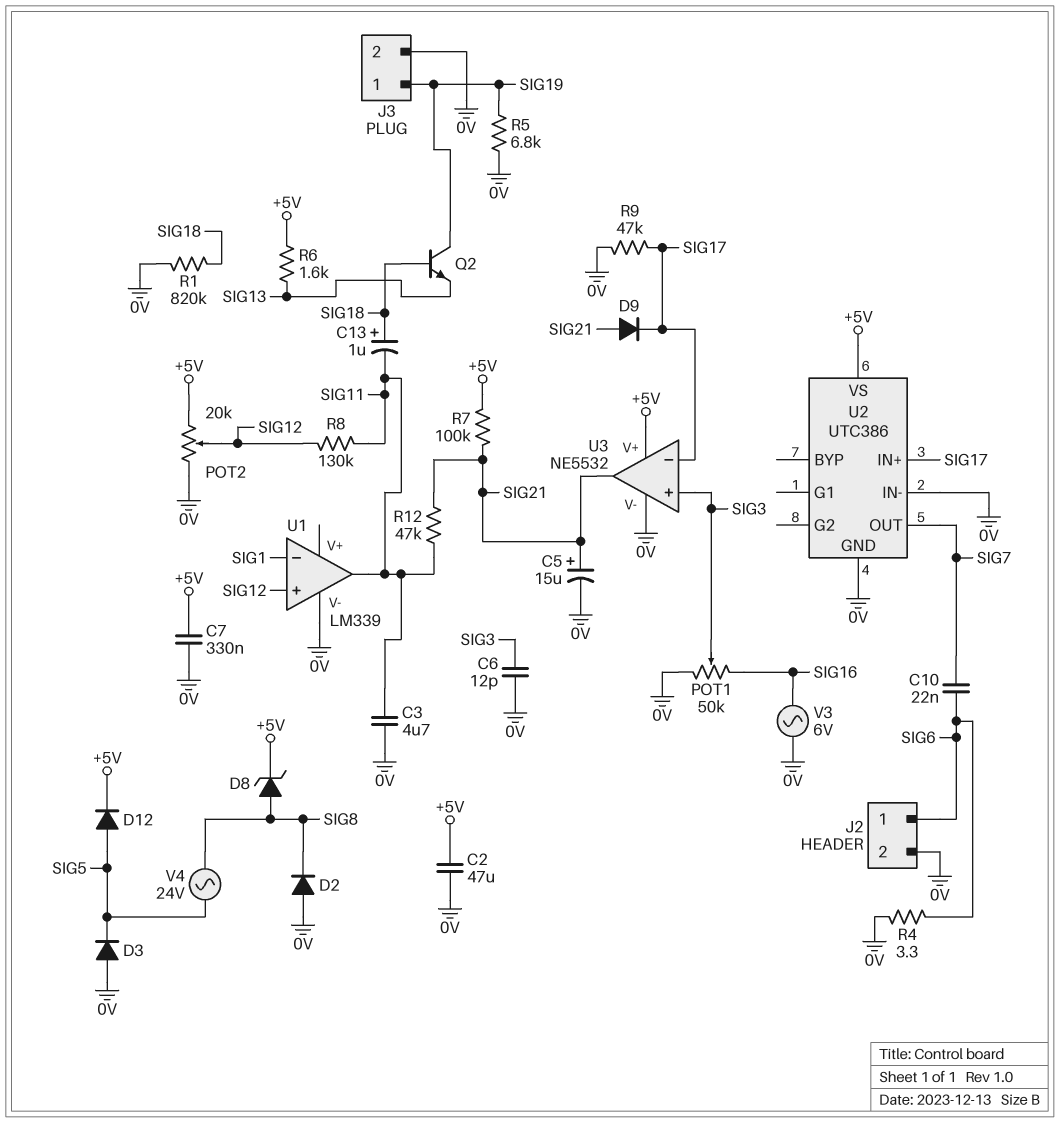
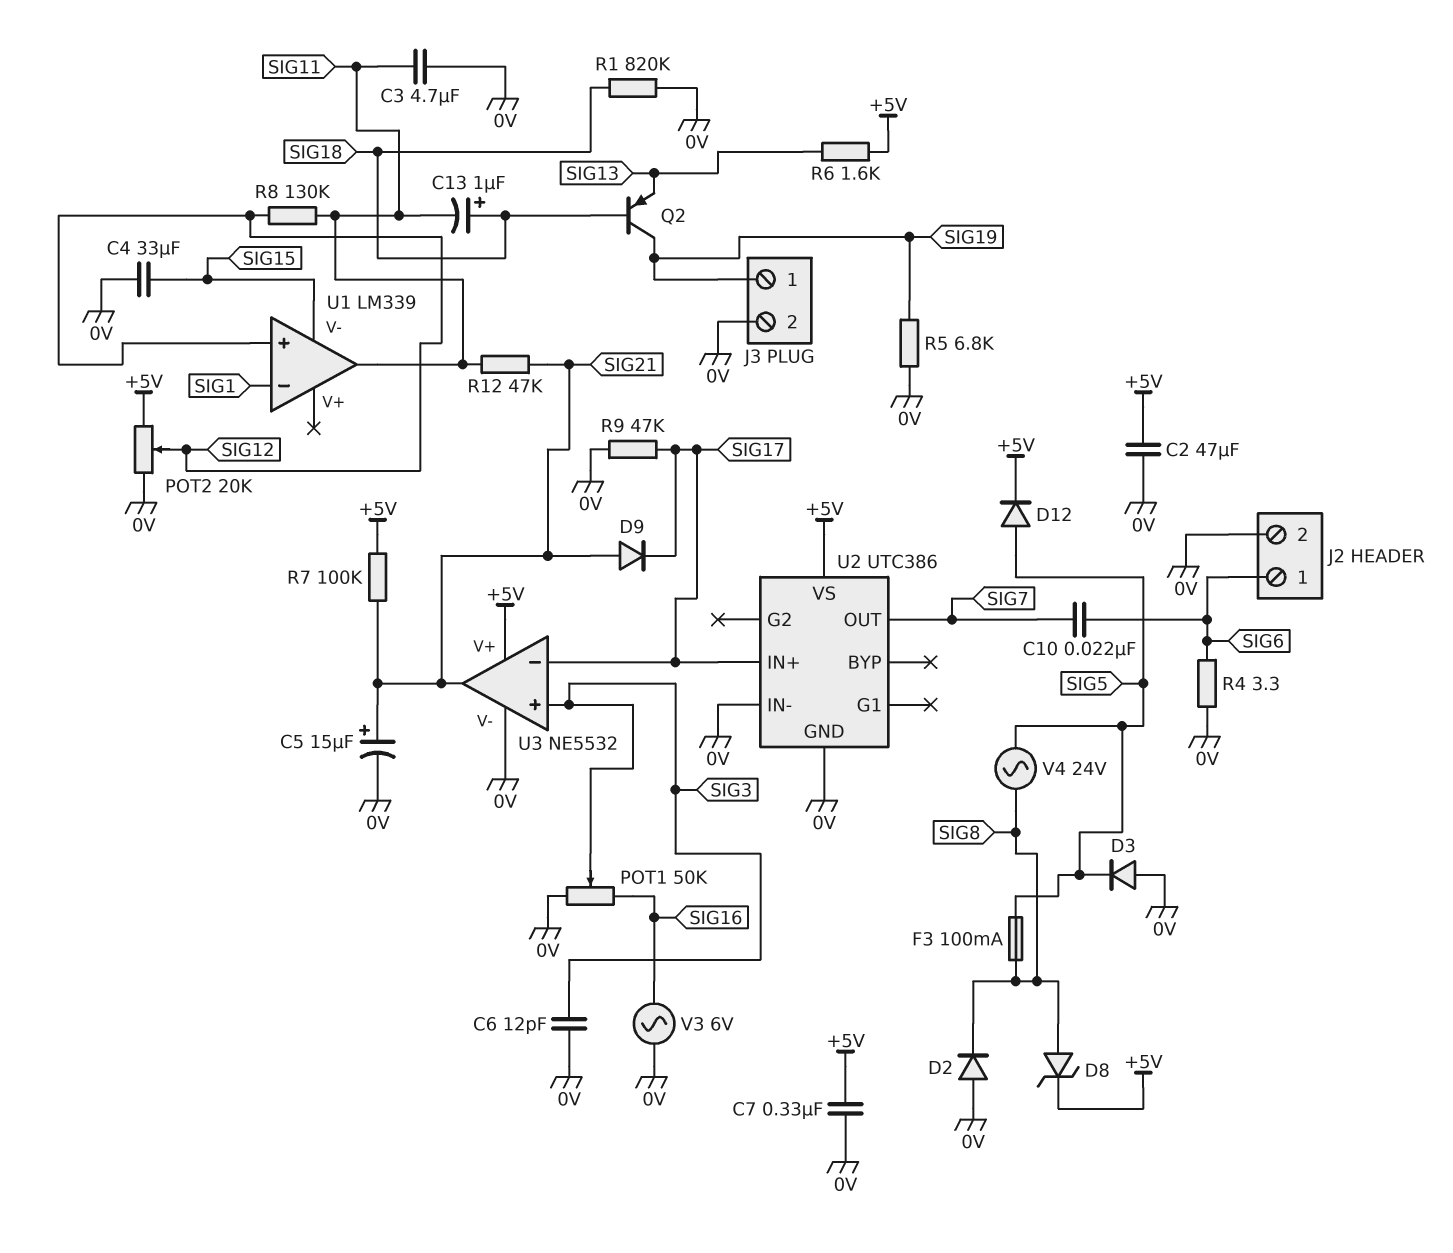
C4: none -> 33uF (0V, SIG15)
F3: none -> 100mA (SIG5, SIG8)
Q2: NPN (B SIG18, C SIG19, E SIG13) -> PNP (B SIG18, C SIG19, E SIG13)
U1 pin V-: 0V -> SIG15

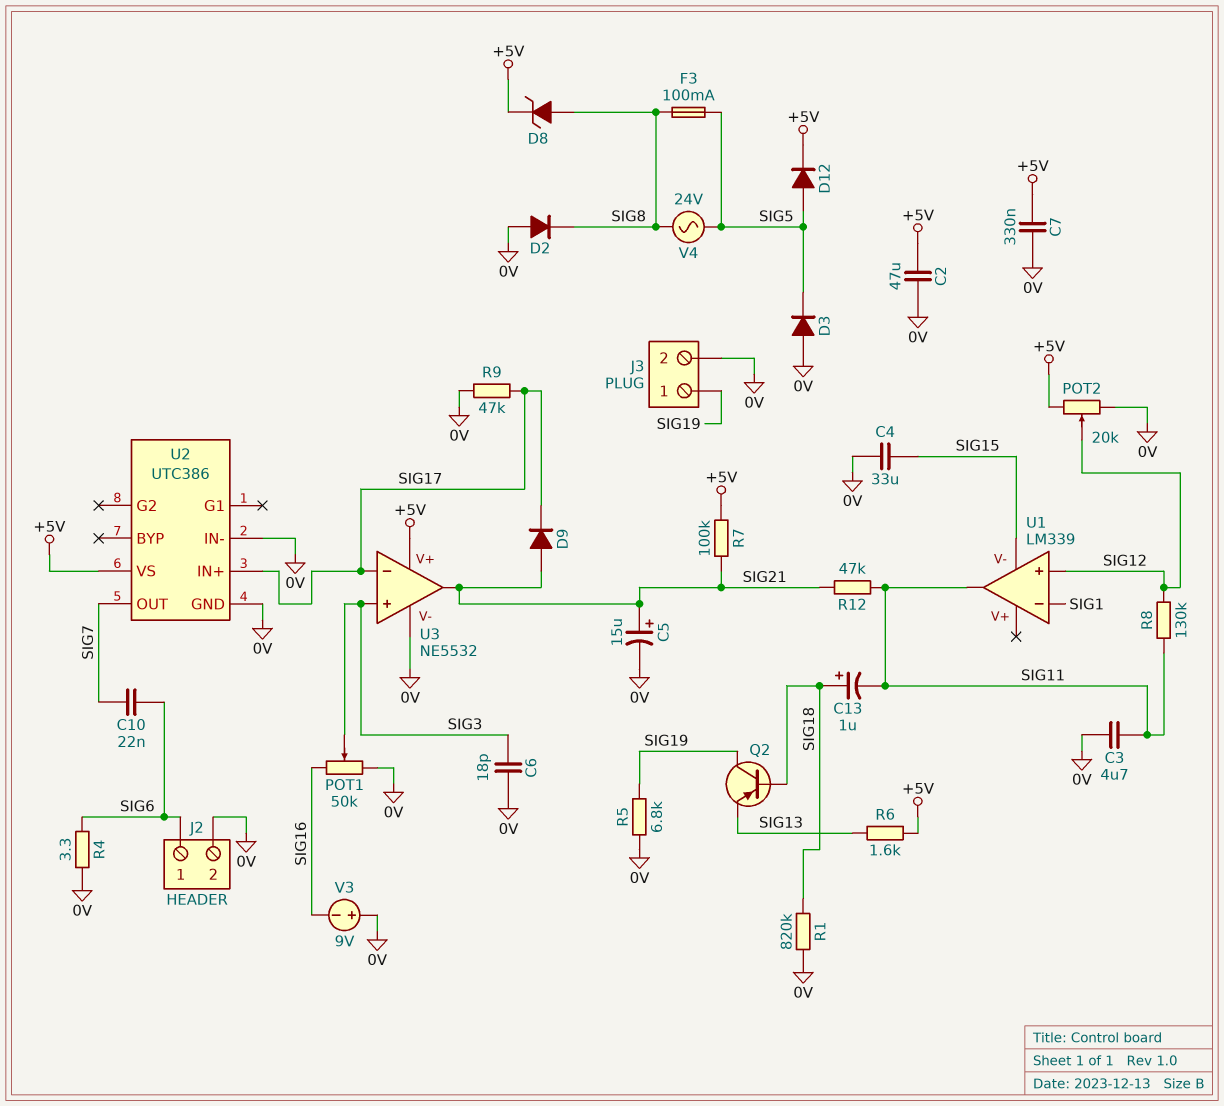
C6: 12pF (0V, SIG3) -> 18pF (0V, SIG3)
V3: AC 6V (0V, SIG16) -> 9V (plus 0V, minus SIG16)

